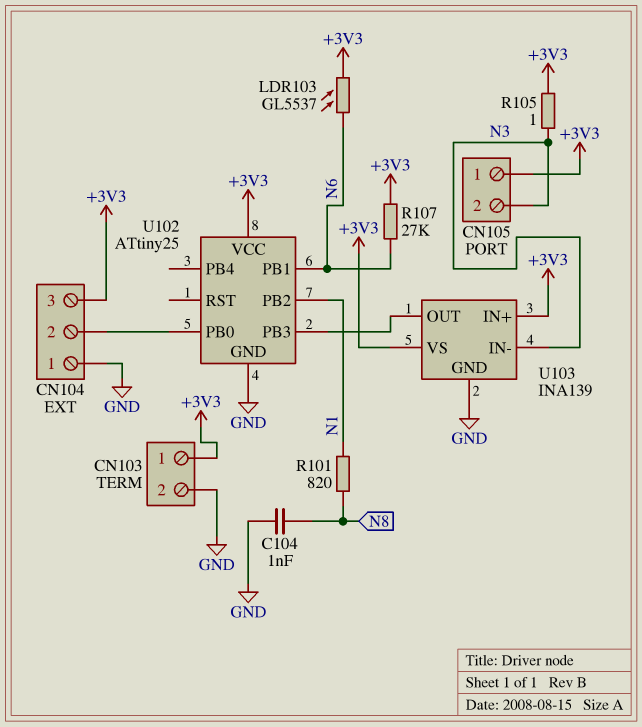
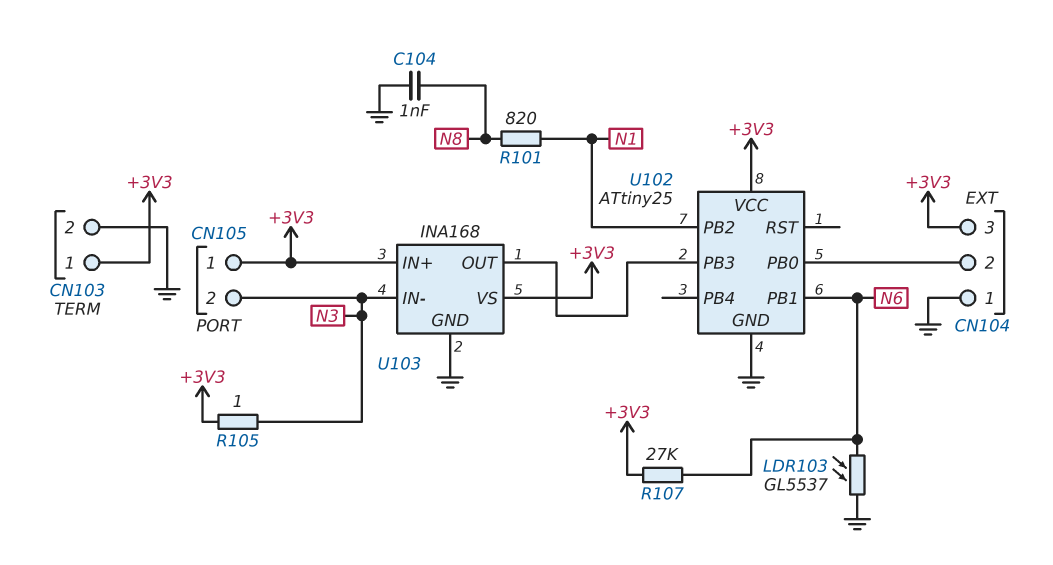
LDR103: GL5537 (+3V3, N6) -> GL5537 (GND, N6)
U103: INA139 -> INA168

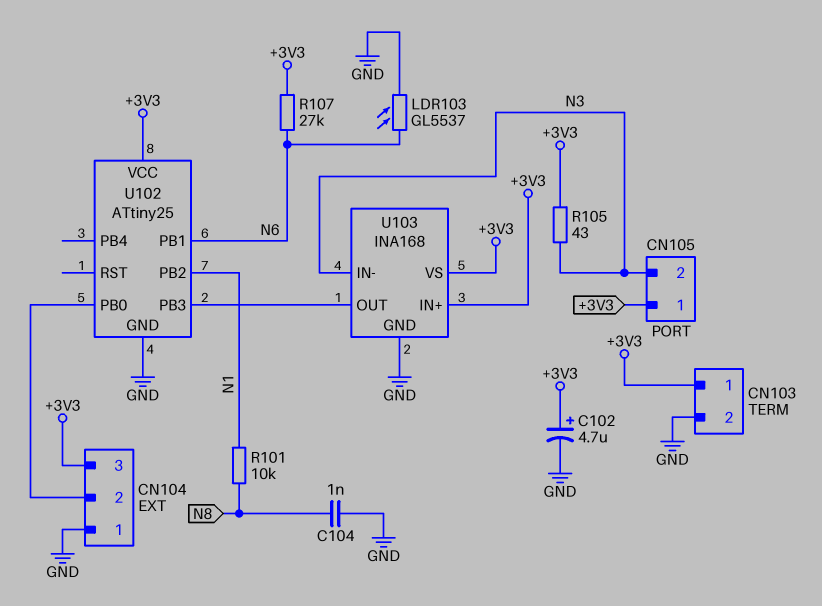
C102: none -> 4.7uF (plus +3V3, minus GND)
R101: 820 (N1, N8) -> 10k (N1, N8)
R105: 1 (+3V3, N3) -> 43 (+3V3, N3)

